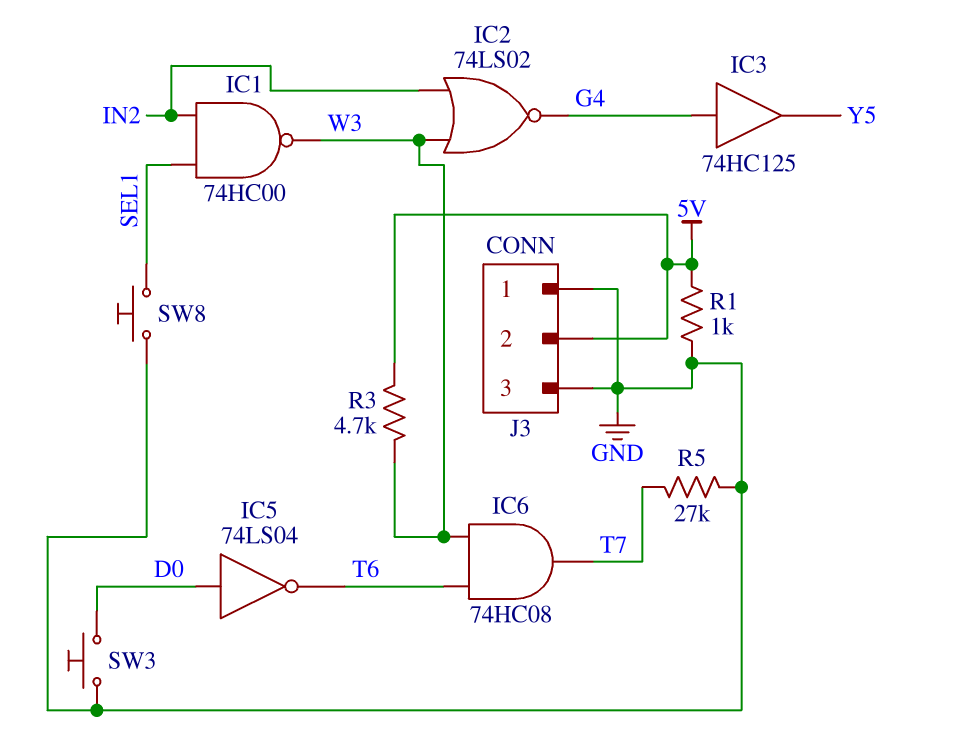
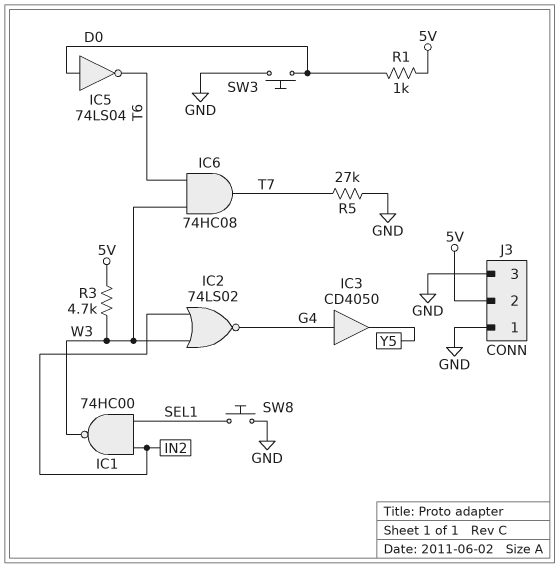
IC3: buffer 74HC125 (in G4, out Y5) -> buffer CD4050 (in G4, out Y5)
R1: 1k (5V, GND) -> 1k (5V, D0)

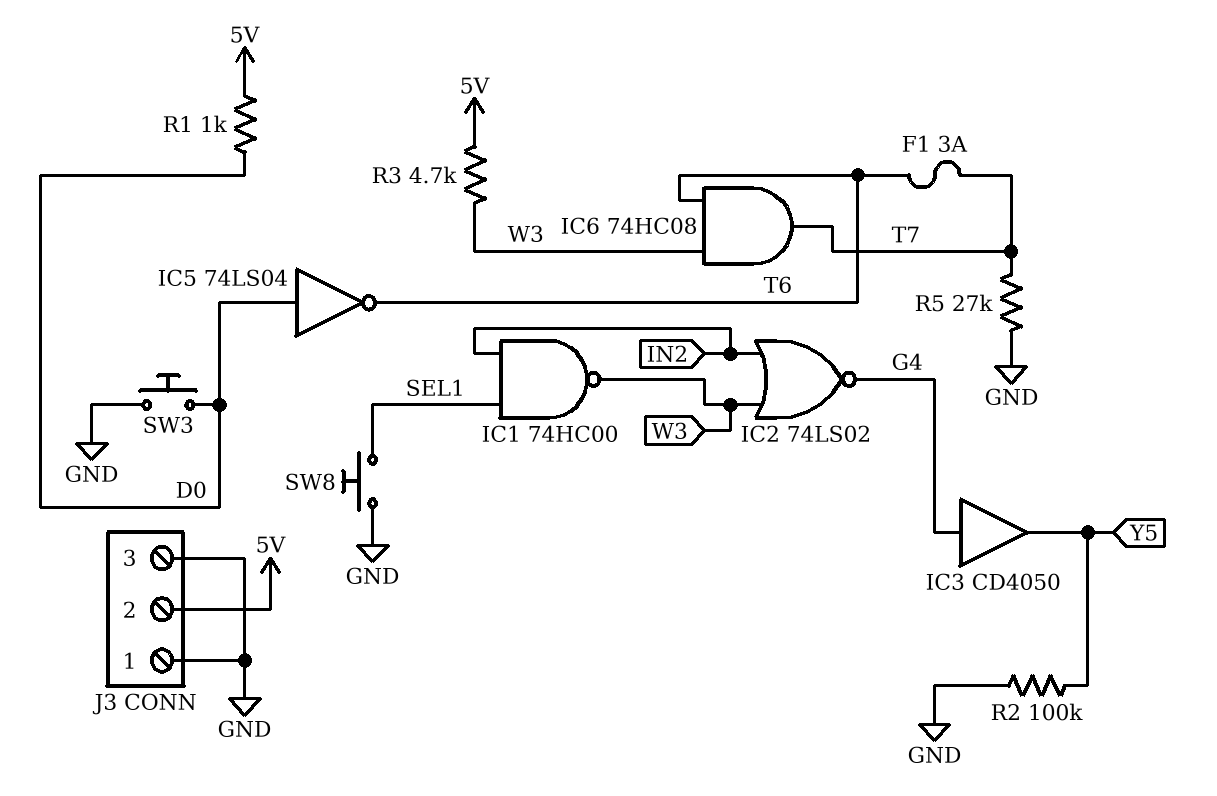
F1: none -> 3A (T6, T7)
R2: none -> 100k (GND, Y5)

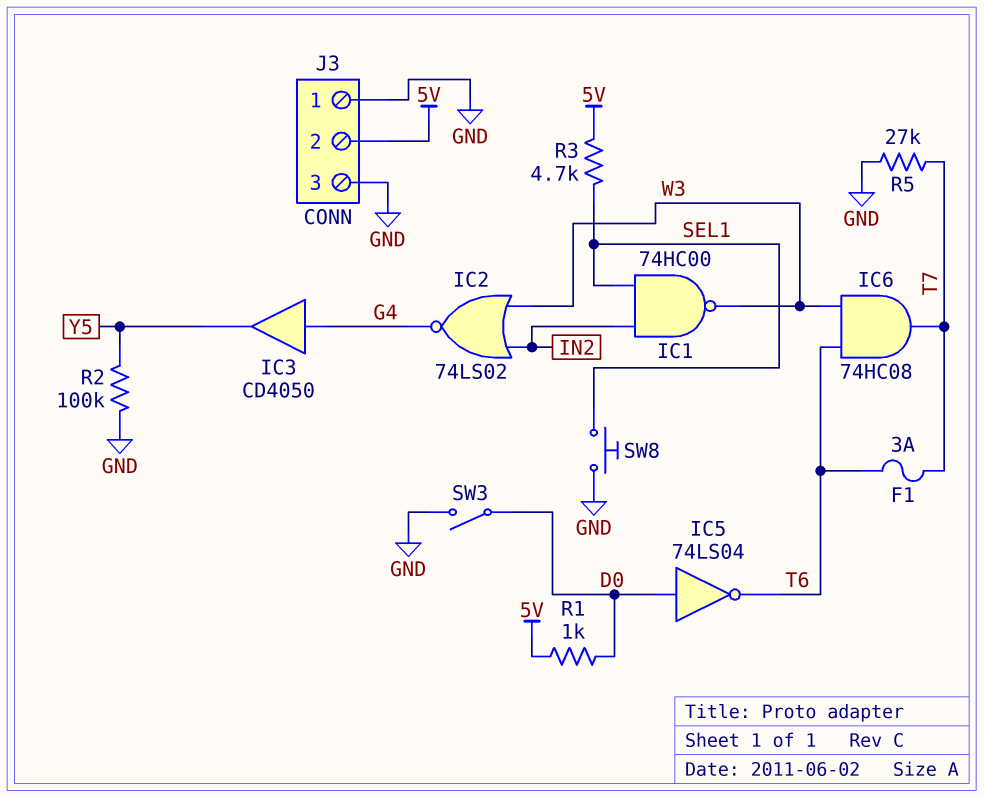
R3: 4.7k (5V, W3) -> 4.7k (5V, SEL1)
SW3: button (D0, GND) -> switch (D0, GND)

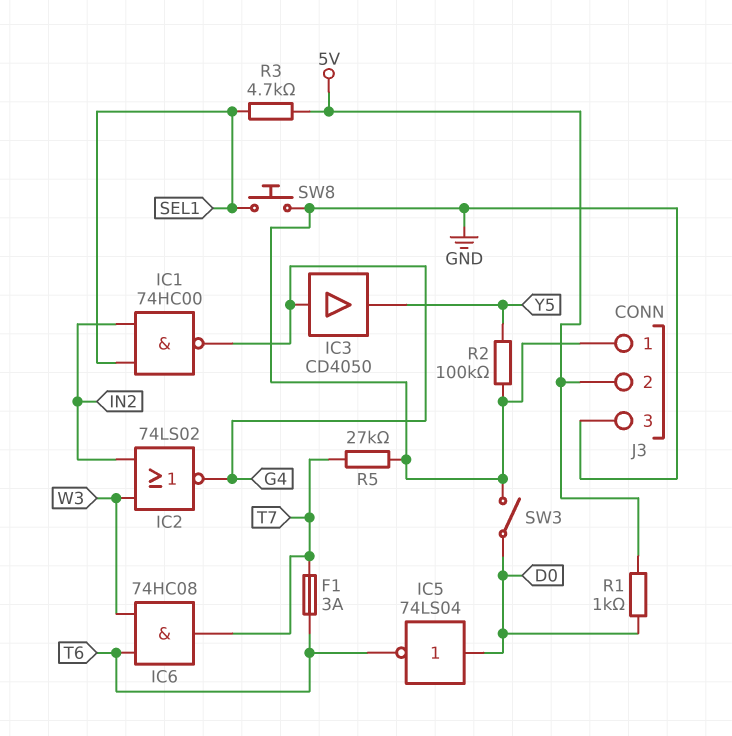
IC1: NAND 74HC00 (in IN2, in SEL1, out W3) -> NAND 74HC00 (in IN2, in SEL1, out G4)

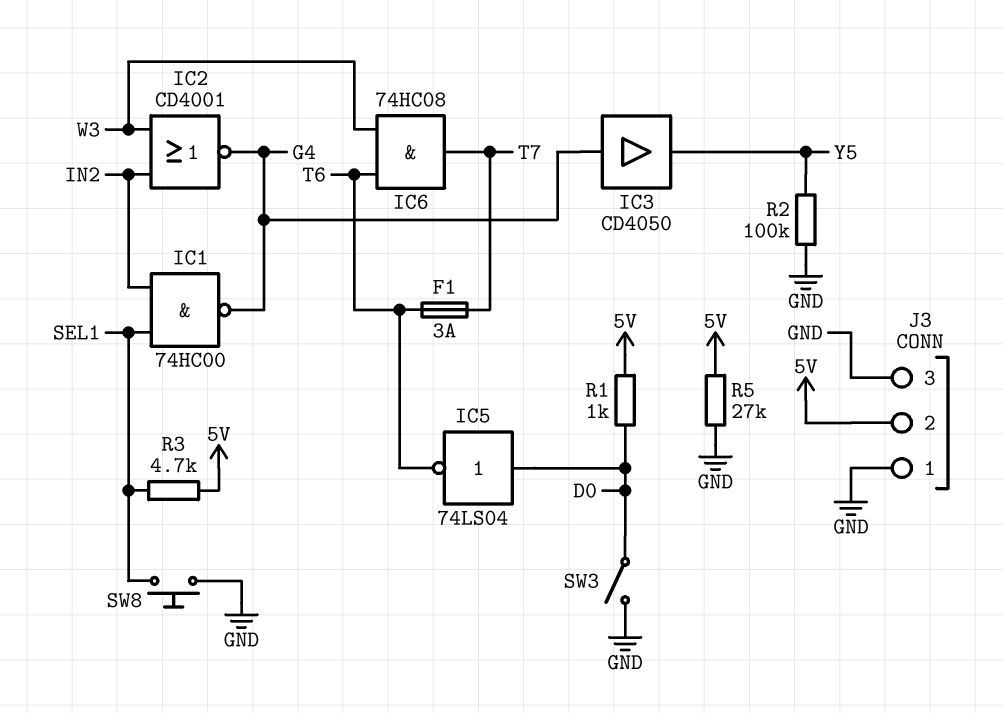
IC2: NOR 74LS02 (in IN2, in W3, out G4) -> NOR CD4001 (in IN2, in W3, out G4)
R5: 27k (GND, T7) -> 27k (5V, GND)

